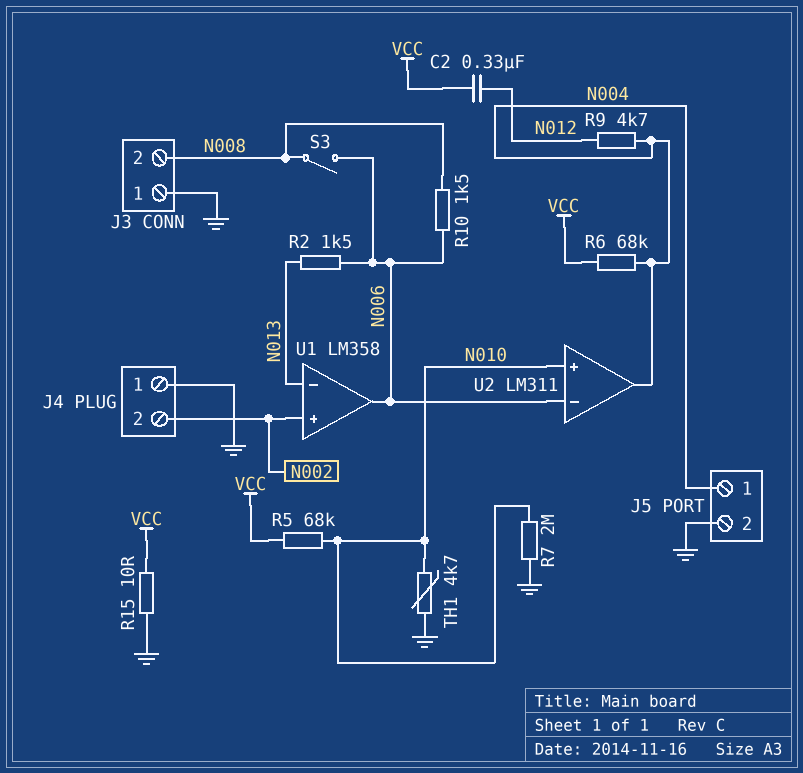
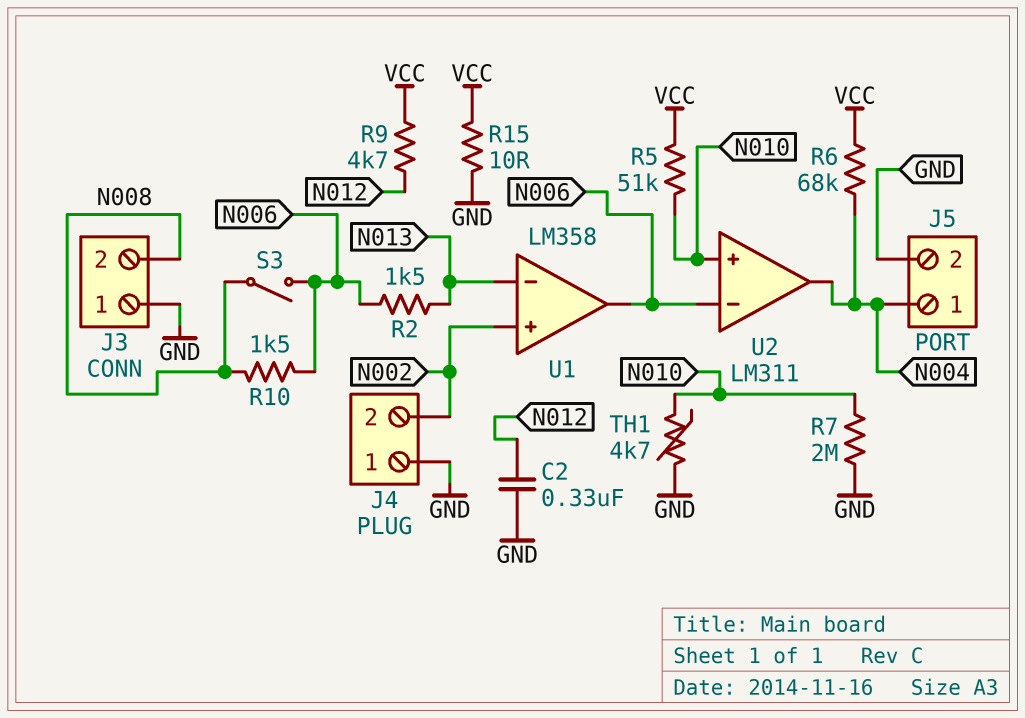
C2: 330nF (N012, VCC) -> 330nF (GND, N012)
R5: 68k (N010, VCC) -> 51k (N010, VCC)
R9: 4.7k (N004, N012) -> 4.7k (N012, VCC)

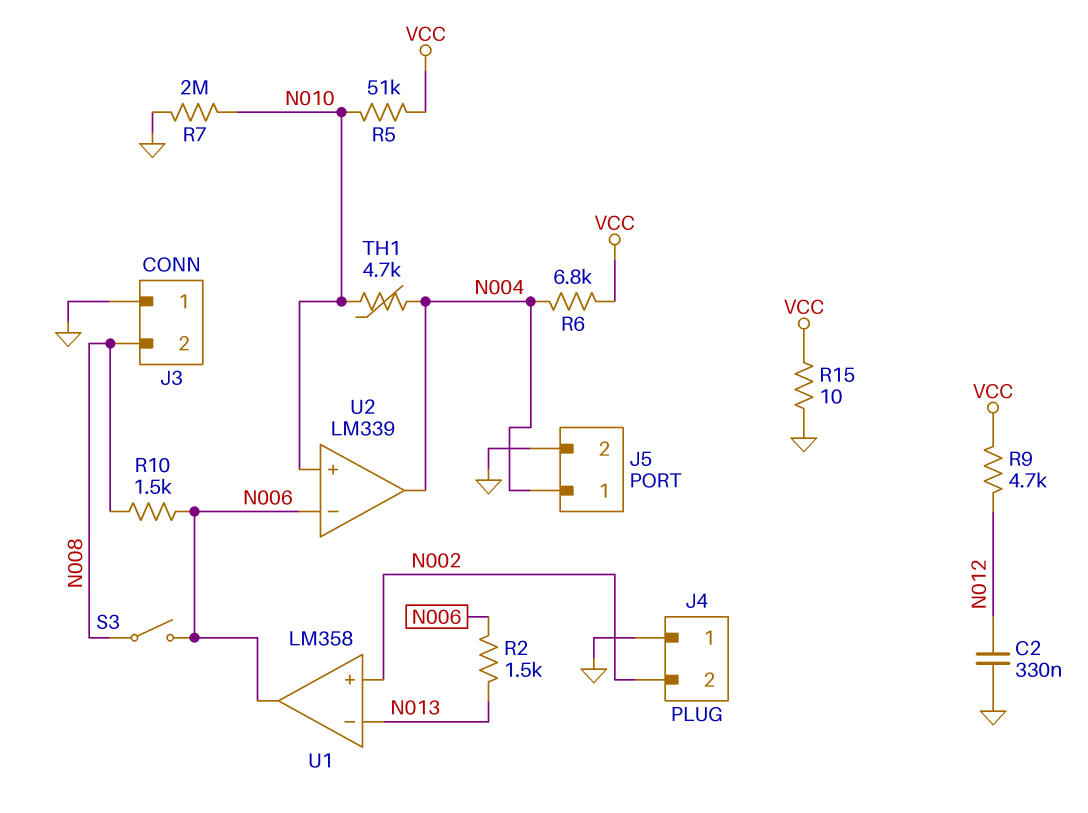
R6: 68k (N004, VCC) -> 6.8k (N004, VCC)
TH1: 4.7k (GND, N010) -> 4.7k (N004, N010)
U2: LM311 -> LM339

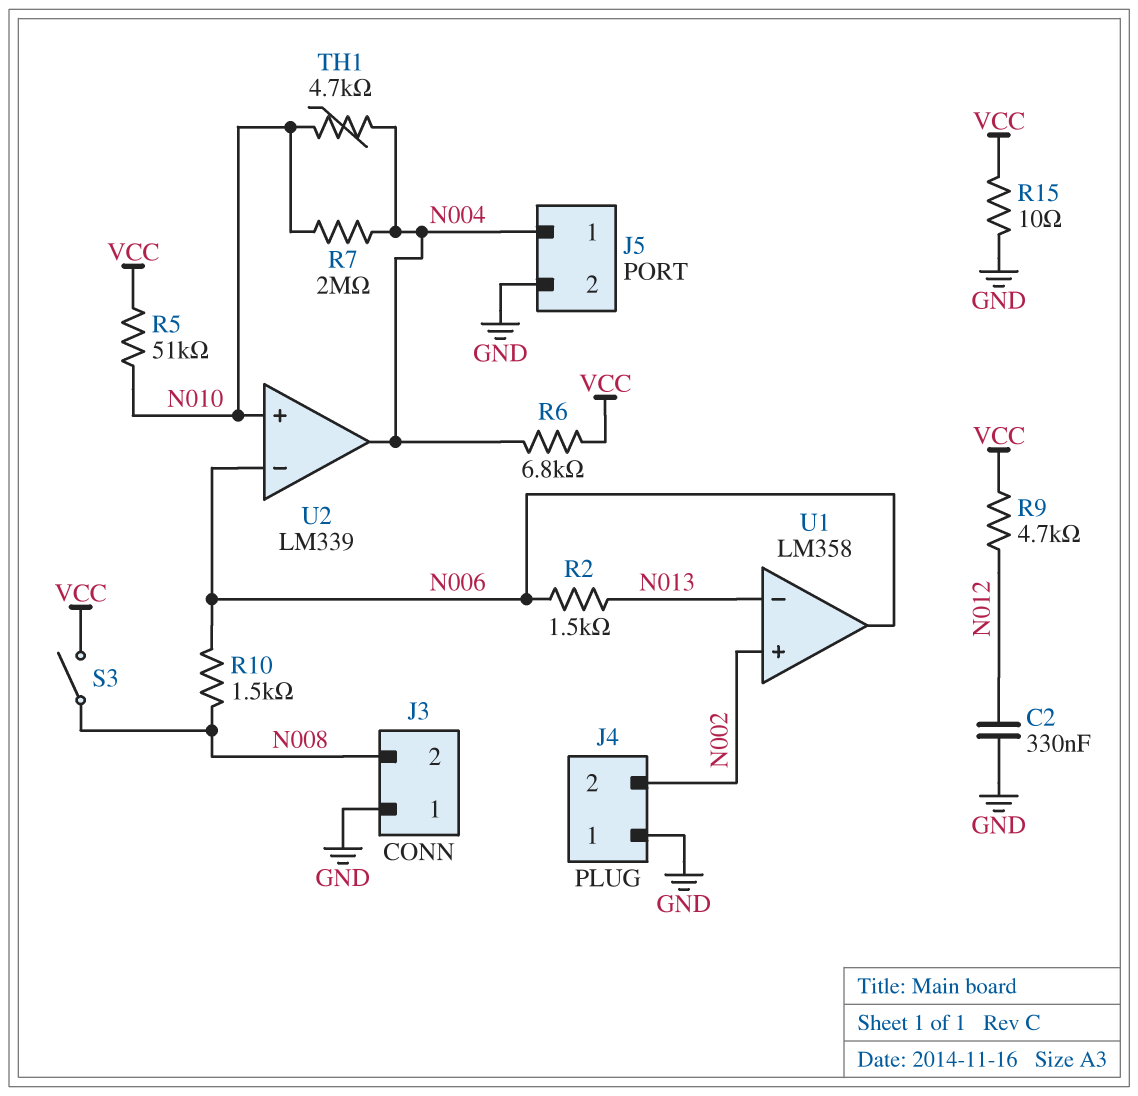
R7: 2M (GND, N010) -> 2M (N004, N010)
S3: switch (N006, N008) -> switch (N008, VCC)

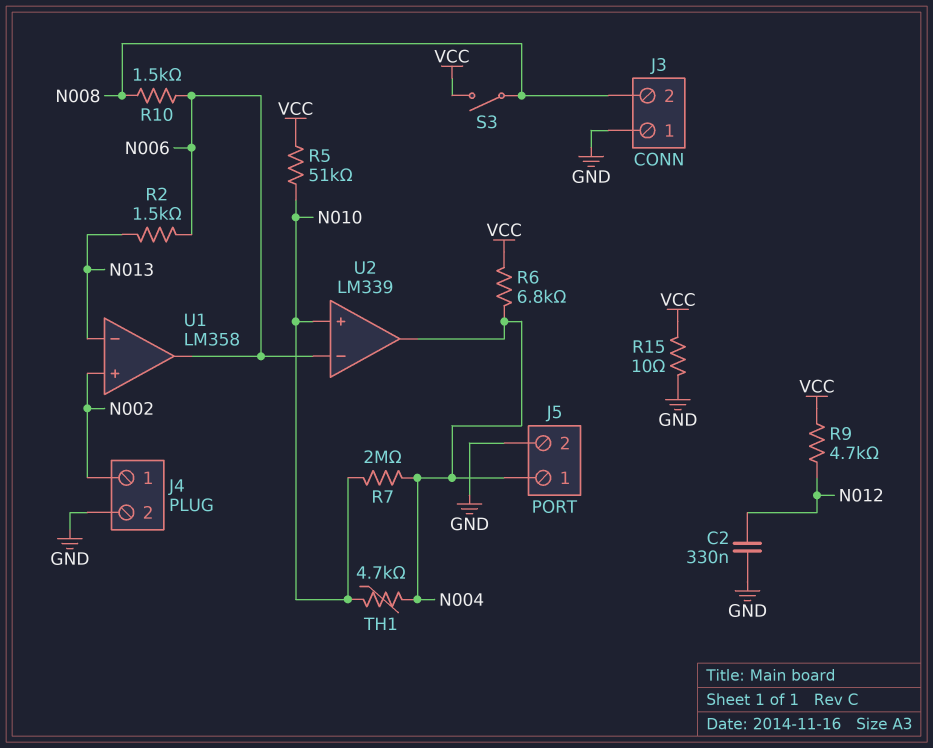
J4 pin 1: GND -> N002
J4 pin 2: N002 -> GND

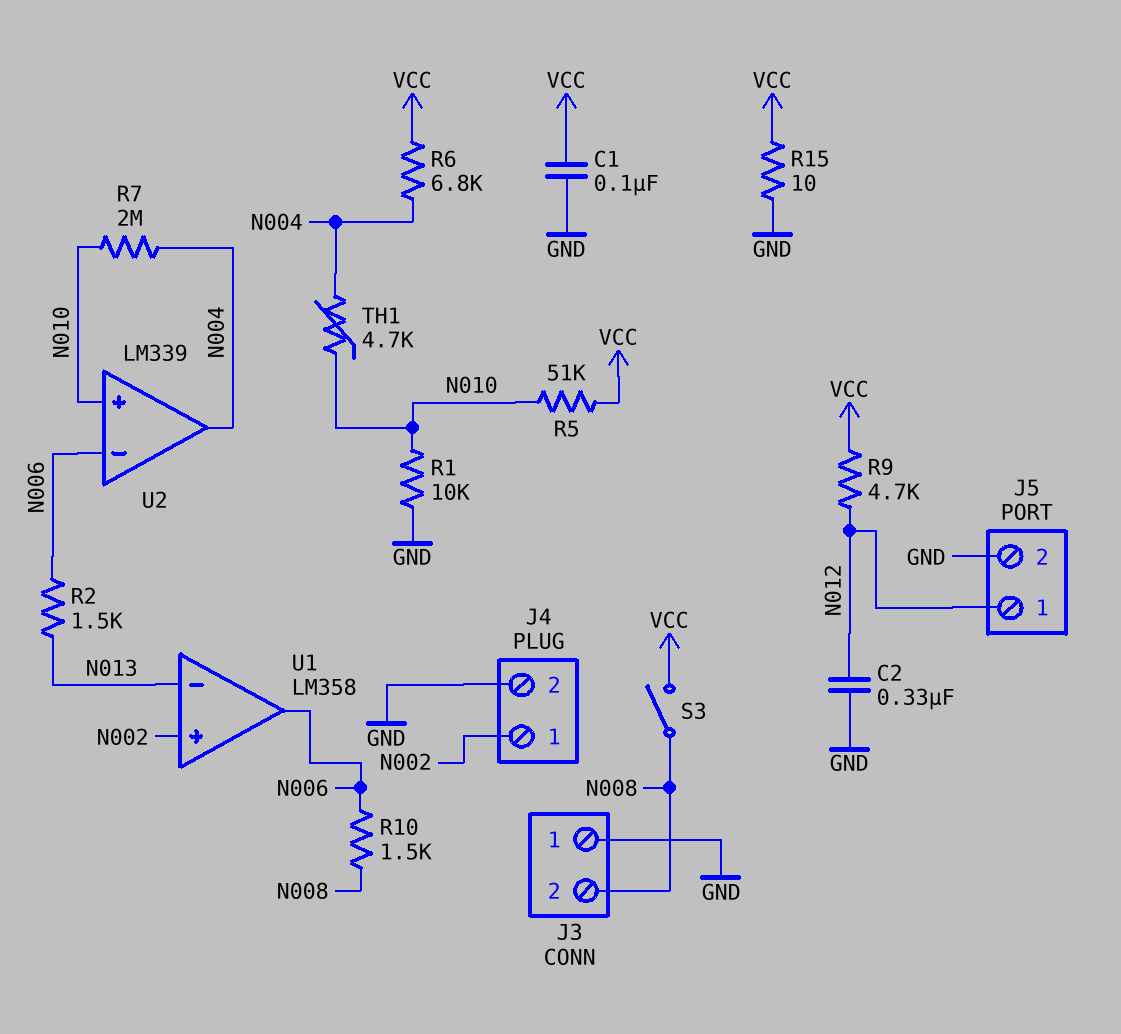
C1: none -> 100nF (GND, VCC)
J5 pin 1: N004 -> N012
R1: none -> 10k (GND, N010)

